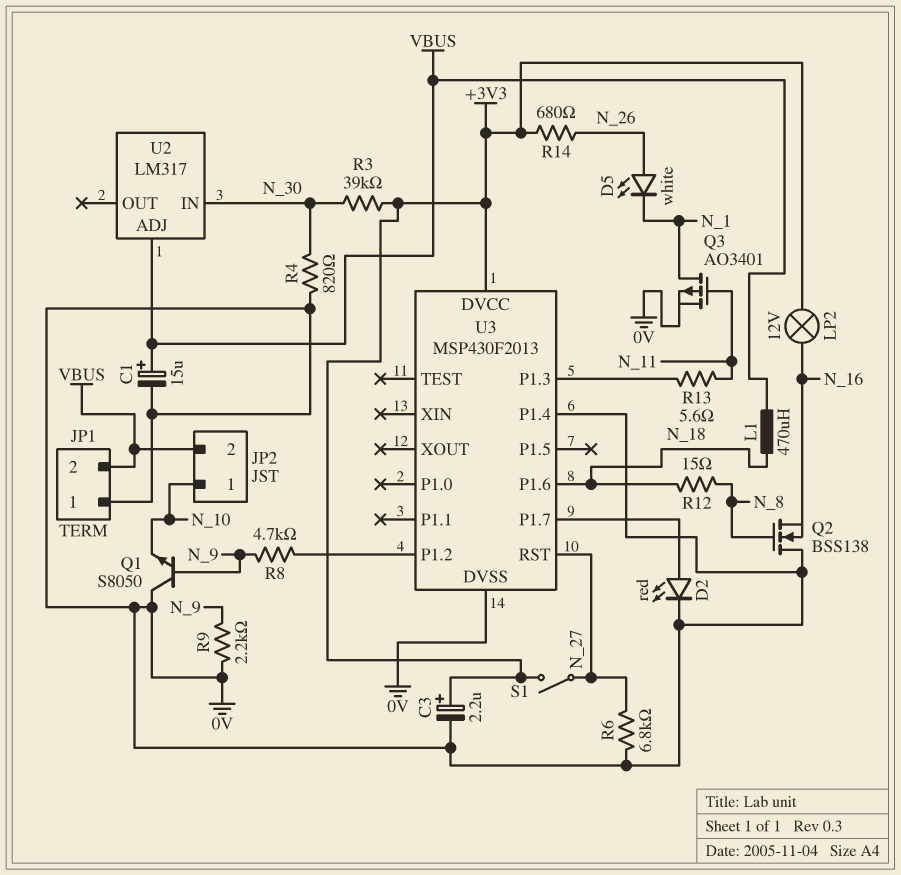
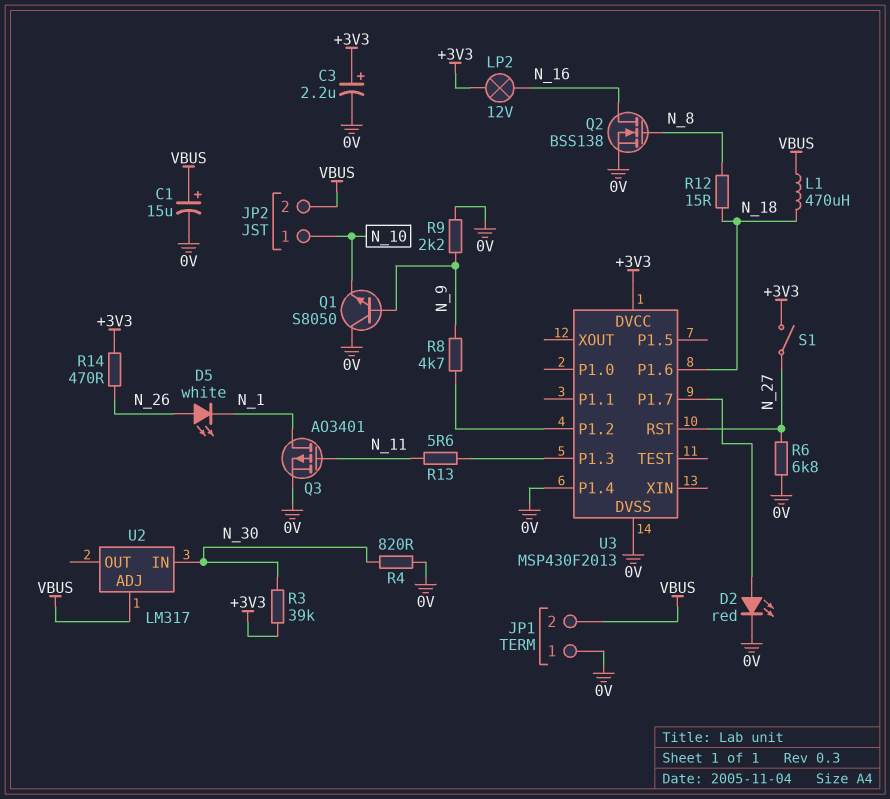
Q2: NMOS BSS138 (G N_8, D 0V, S N_16) -> NMOS BSS138 (G N_8, D N_16, S 0V)
R14: 680 (+3V3, N_26) -> 470 (+3V3, N_26)

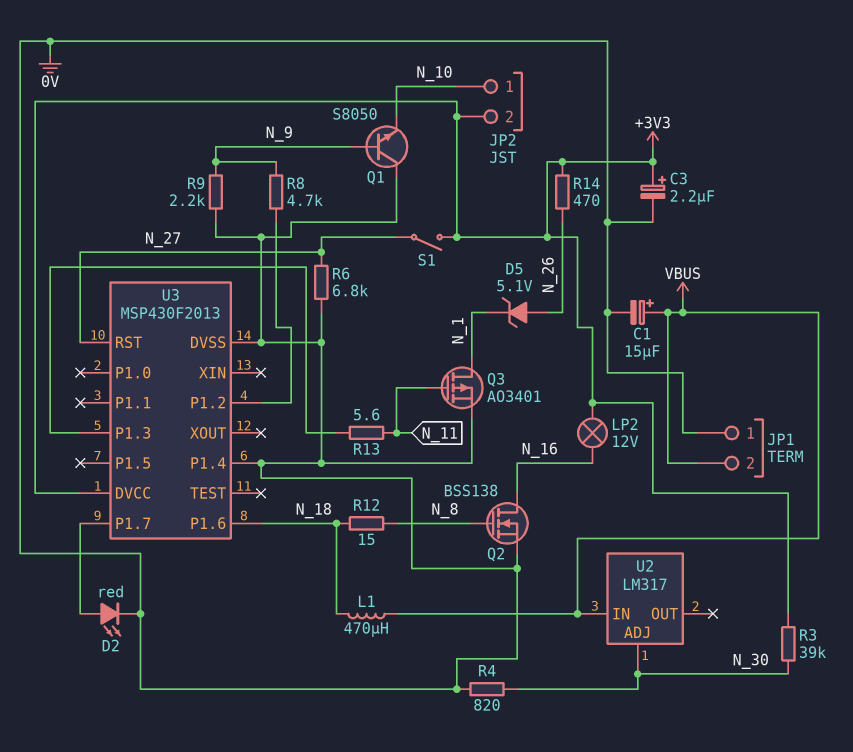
D5: LED white (A N_26, K N_1) -> zener 5.1V (A N_26, K N_1)
JP2 pin 2: VBUS -> +3V3
U2 pin ADJ: VBUS -> N_30
U2 pin IN: N_30 -> VBUS

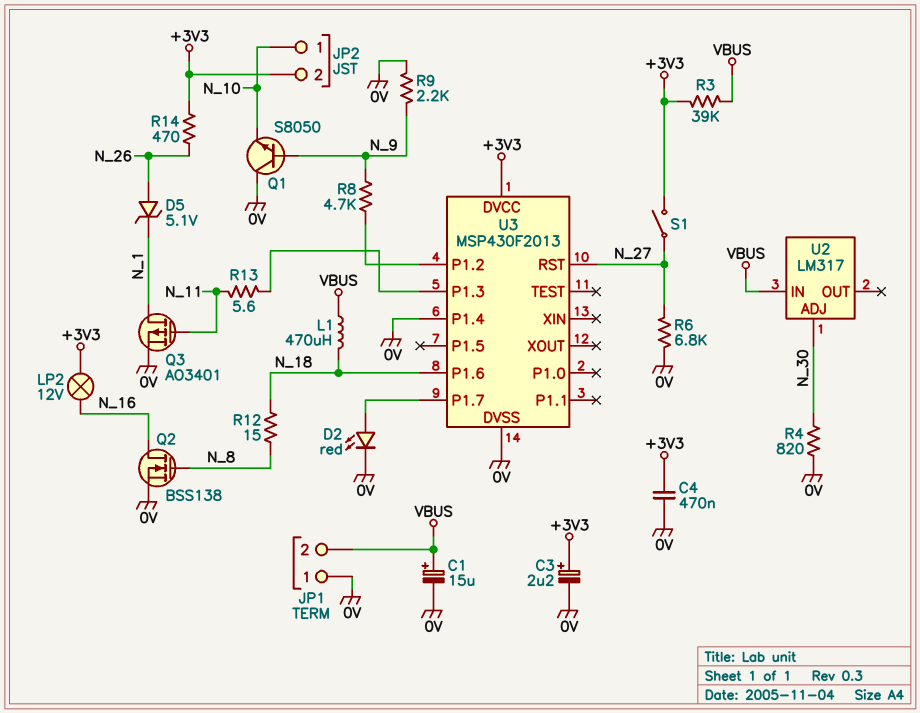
C4: none -> 470nF (+3V3, 0V)
R3: 39k (+3V3, N_30) -> 39k (+3V3, VBUS)

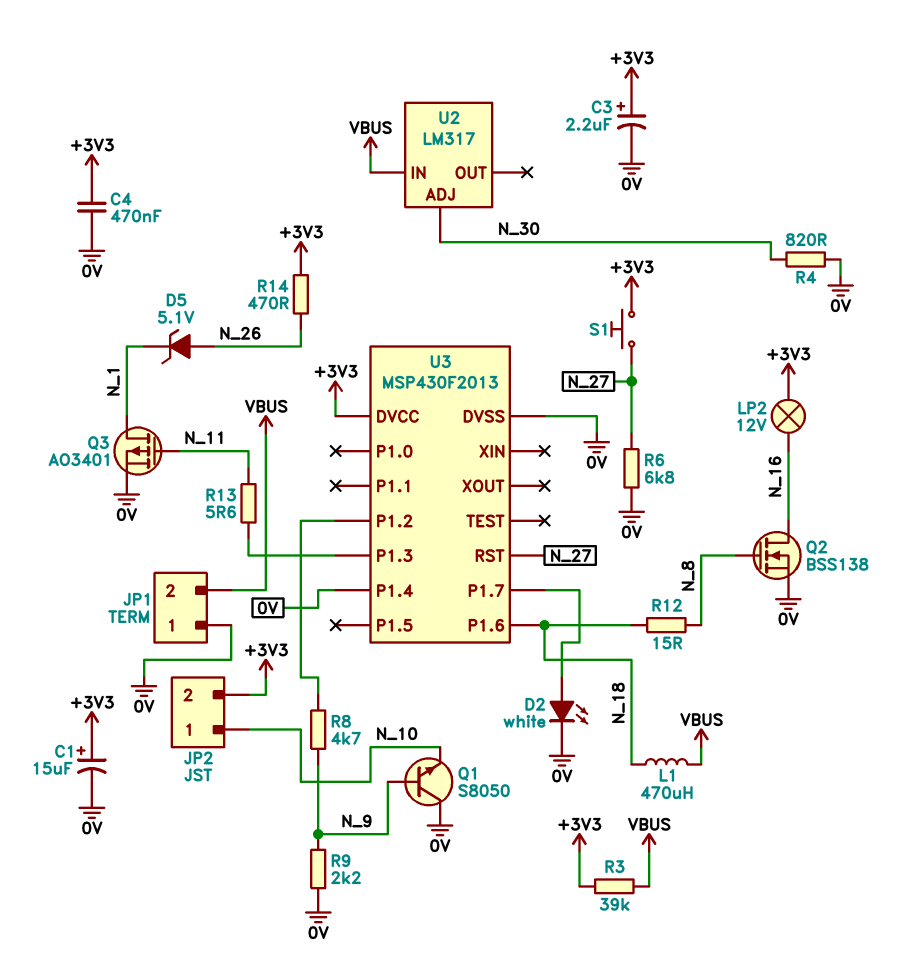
C1: 15uF (plus VBUS, minus 0V) -> 15uF (plus +3V3, minus 0V)
D2: LED red (A U3/P1.7, K 0V) -> LED white (A U3/P1.7, K 0V)
S1: switch (+3V3, N_27) -> button (+3V3, N_27)

